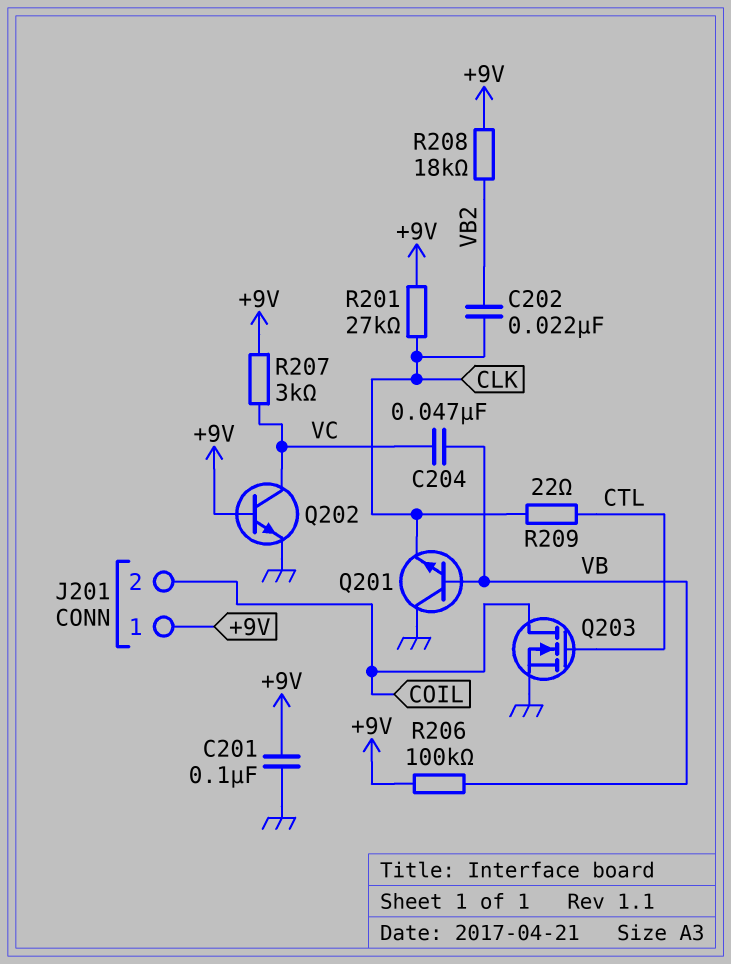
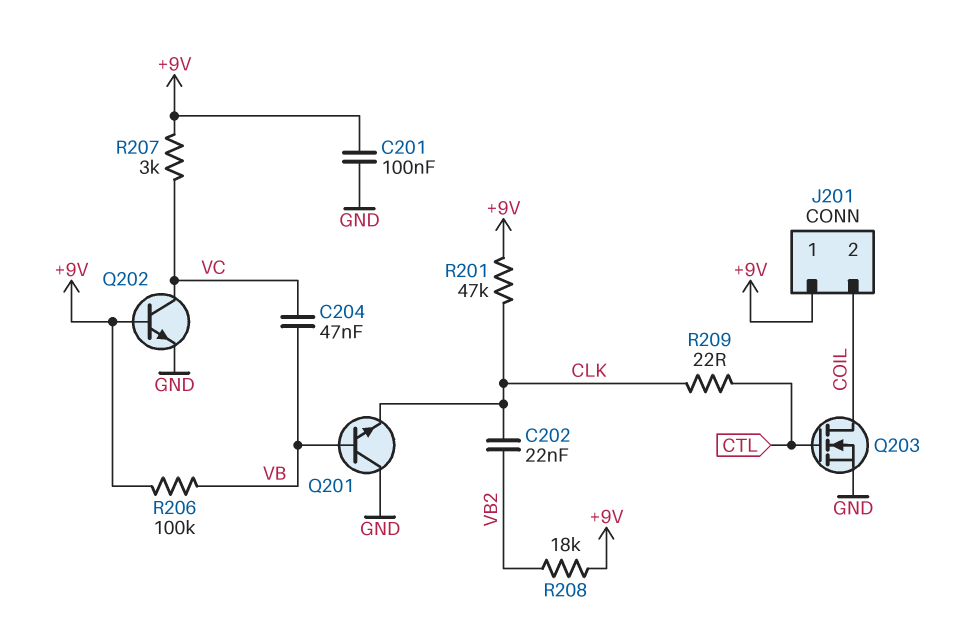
R201: 27k (+9V, CLK) -> 47k (+9V, CLK)

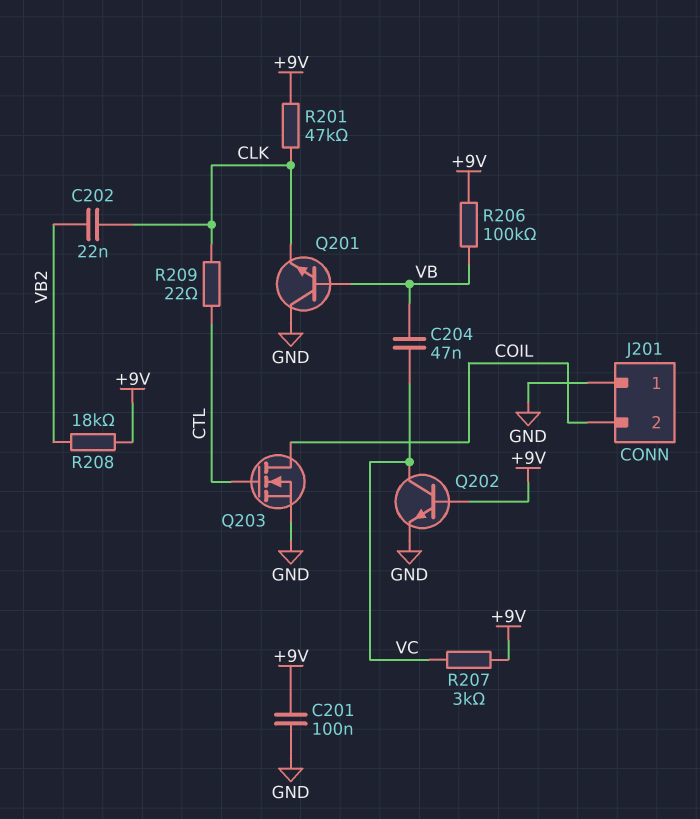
J201 pin 1: +9V -> GND

